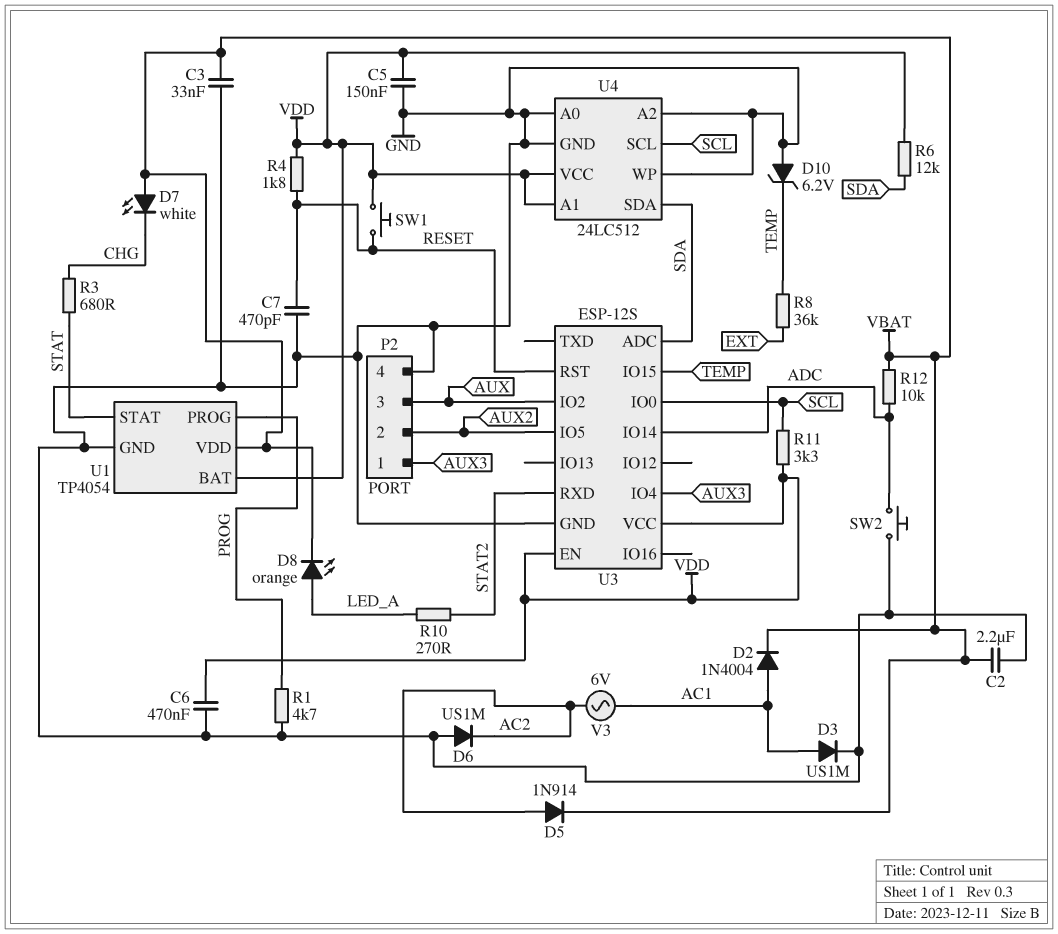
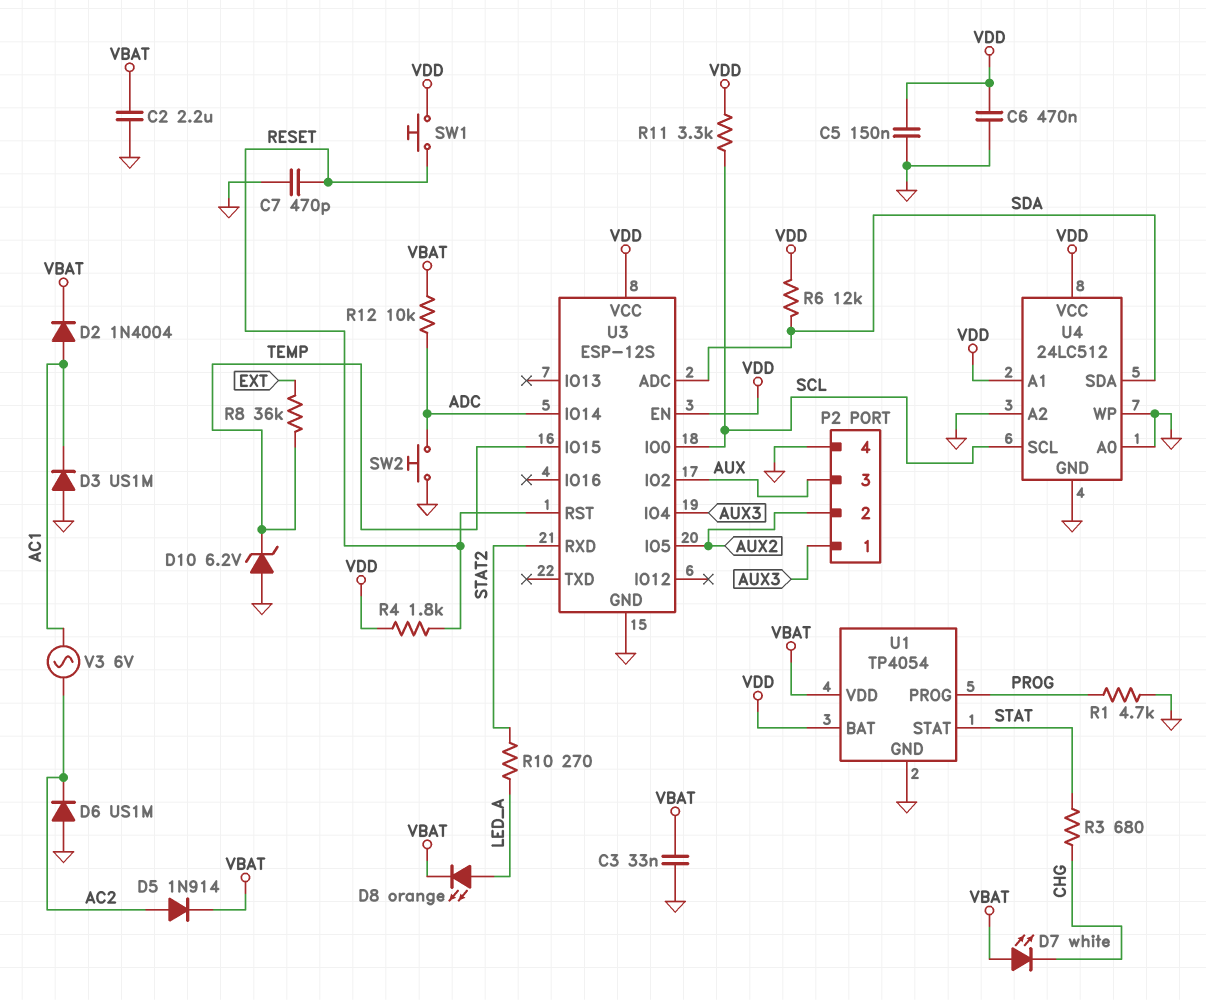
D3: diode US1M (A AC1, K GND) -> diode US1M (A GND, K AC1)

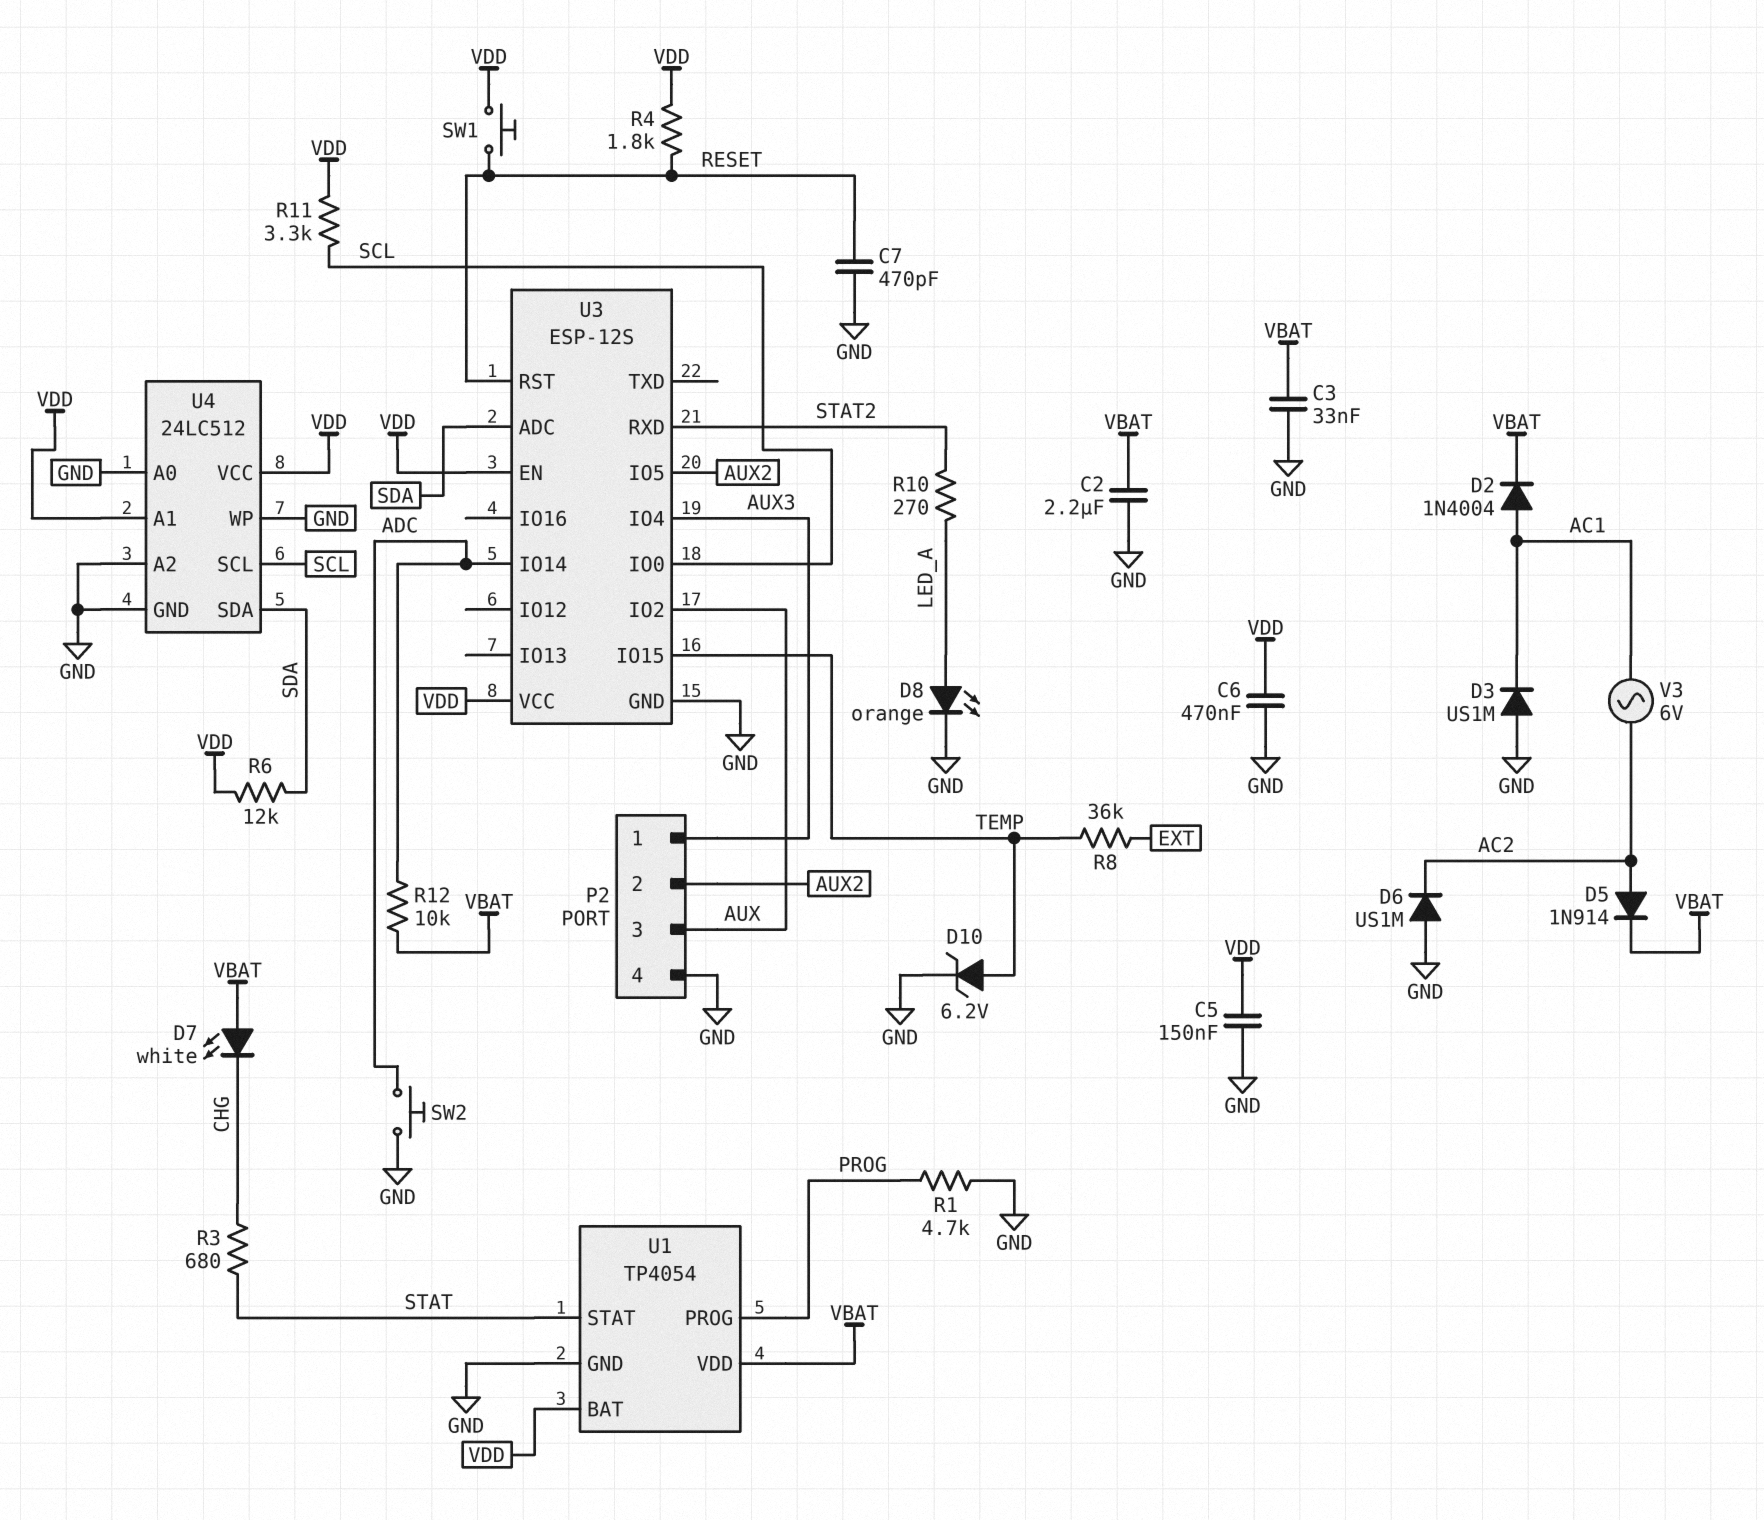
D8: LED orange (A LED_A, K VBAT) -> LED orange (A LED_A, K GND)
D10: zener 6.2V (A GND, K TEMP) -> zener 6.2V (A TEMP, K GND)

